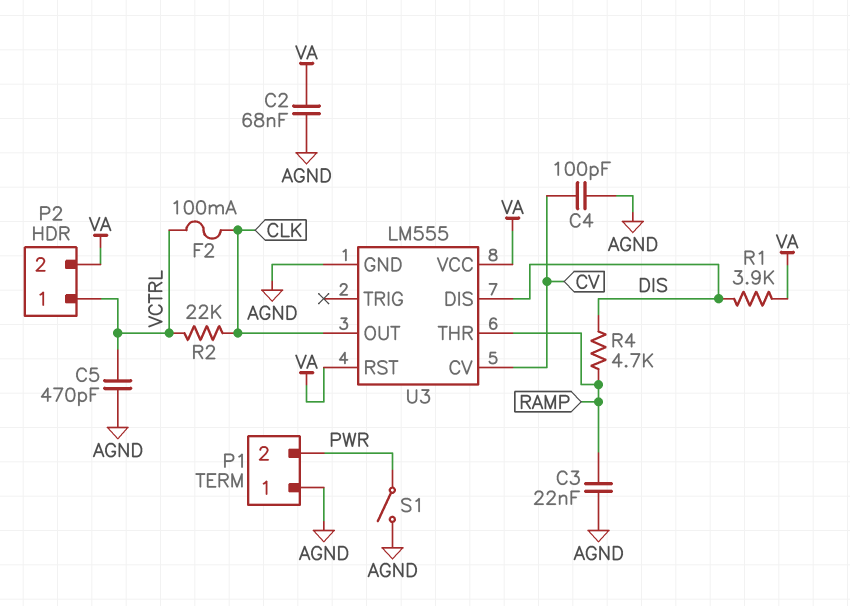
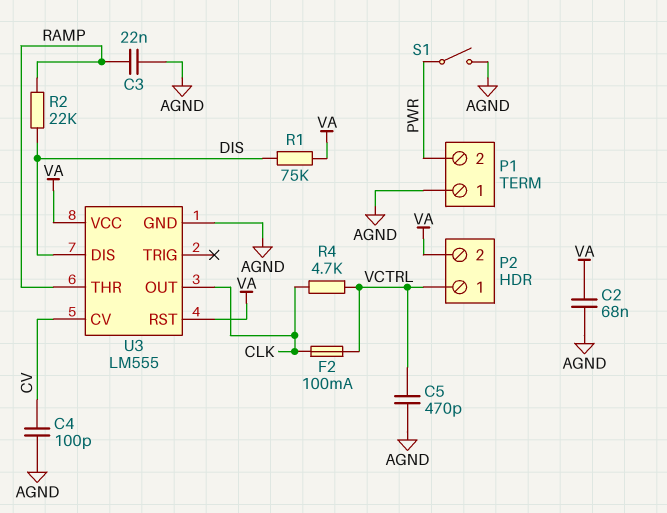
R1: 3.9k (DIS, VA) -> 75k (DIS, VA)
R2: 22k (CLK, VCTRL) -> 22k (DIS, RAMP)
R4: 4.7k (DIS, RAMP) -> 4.7k (CLK, VCTRL)

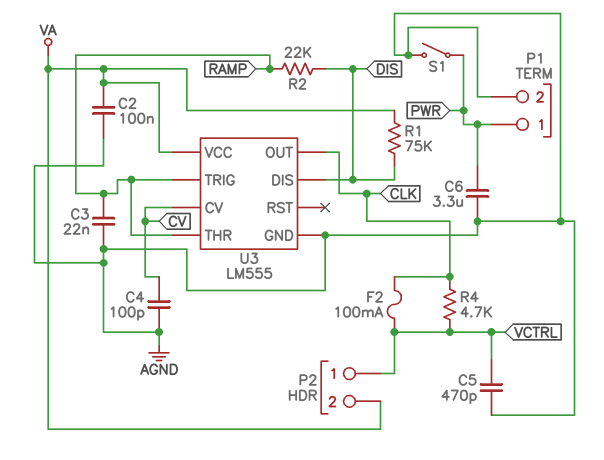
C2: 68nF (AGND, VA) -> 100nF (AGND, VA)
C6: none -> 3.3uF (AGND, PWR)
P1 pin 1: AGND -> PWR
P1 pin 2: PWR -> AGND
U3 pin RST: VA -> none
U3 pin TRIG: none -> RAMP

